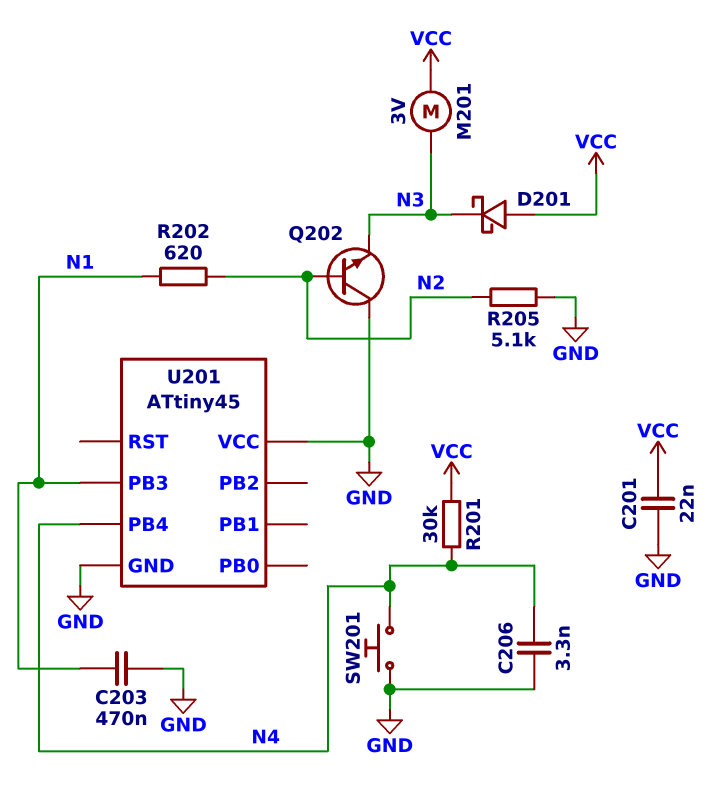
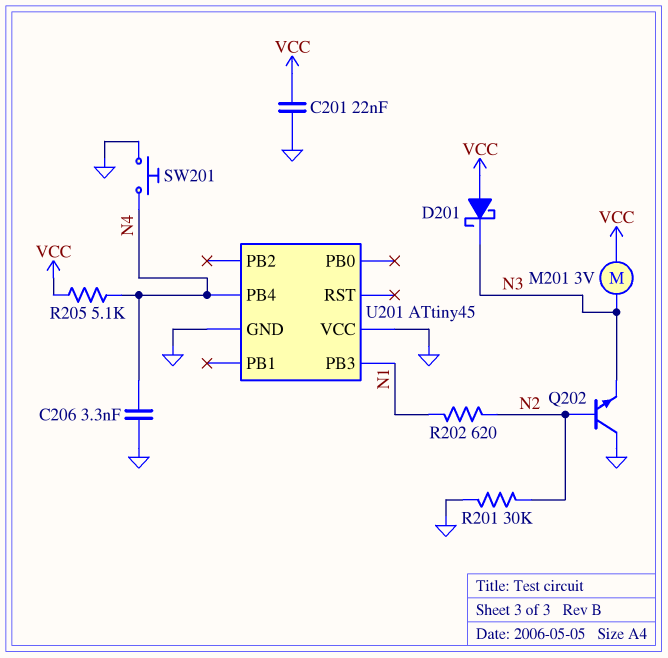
C203: 470nF (GND, N1) -> none
R201: 30k (N4, VCC) -> 30k (GND, N2)
R205: 5.1k (GND, N2) -> 5.1k (N4, VCC)

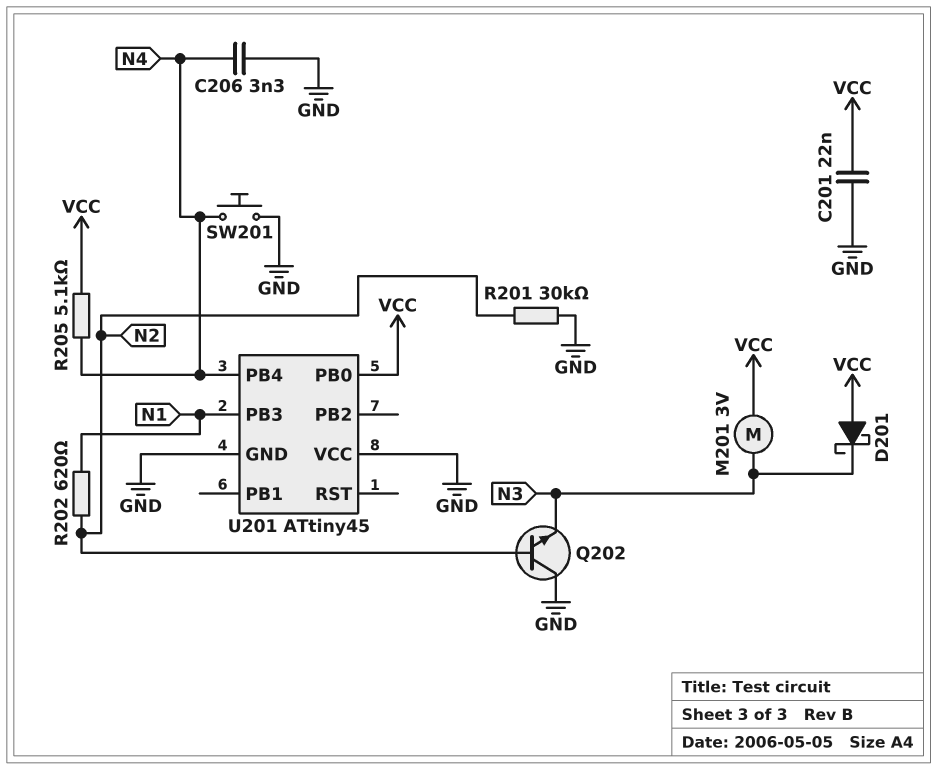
U201 pin PB0: none -> VCC

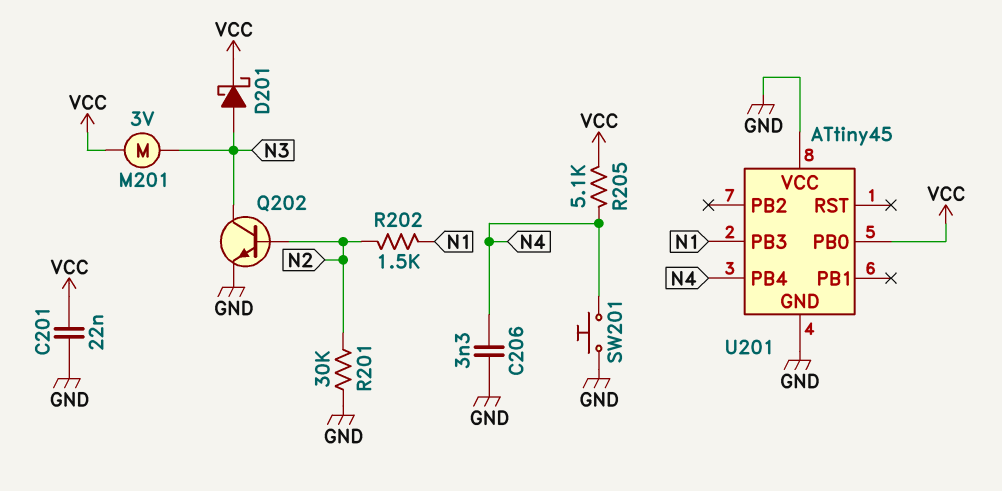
D201: schottky (A VCC, K N3) -> schottky (A N3, K VCC)
Q202: NPN (B N2, C GND, E N3) -> NPN (B N2, C N3, E GND)
R202: 620 (N1, N2) -> 1.5k (N1, N2)

